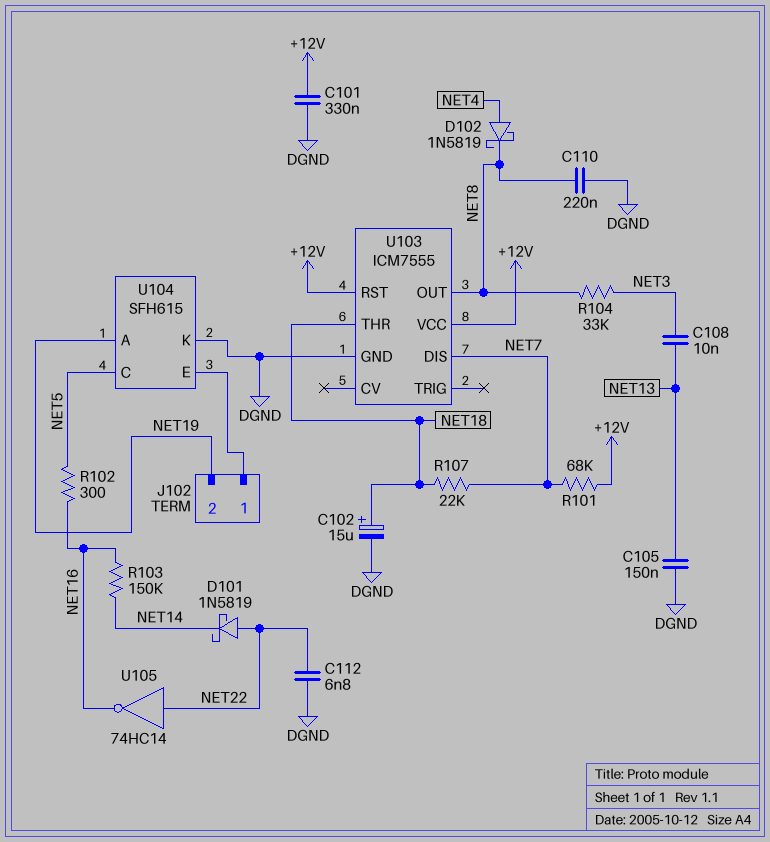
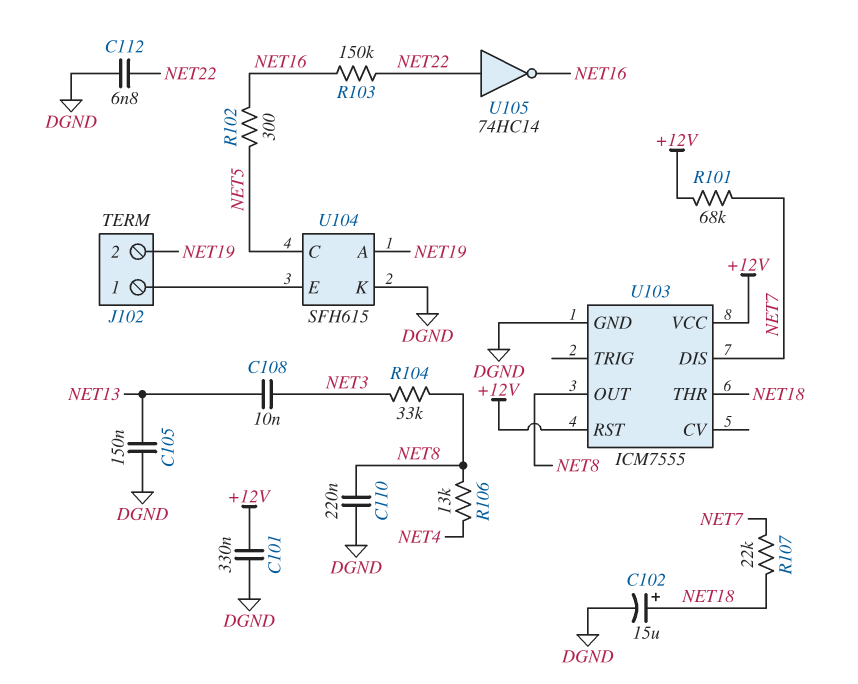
D101: schottky 1N5819 (A NET22, K NET14) -> none
D102: schottky 1N5819 (A NET4, K NET8) -> none
R103: 150k (NET14, NET16) -> 150k (NET16, NET22)
R106: none -> 13k (NET4, NET8)

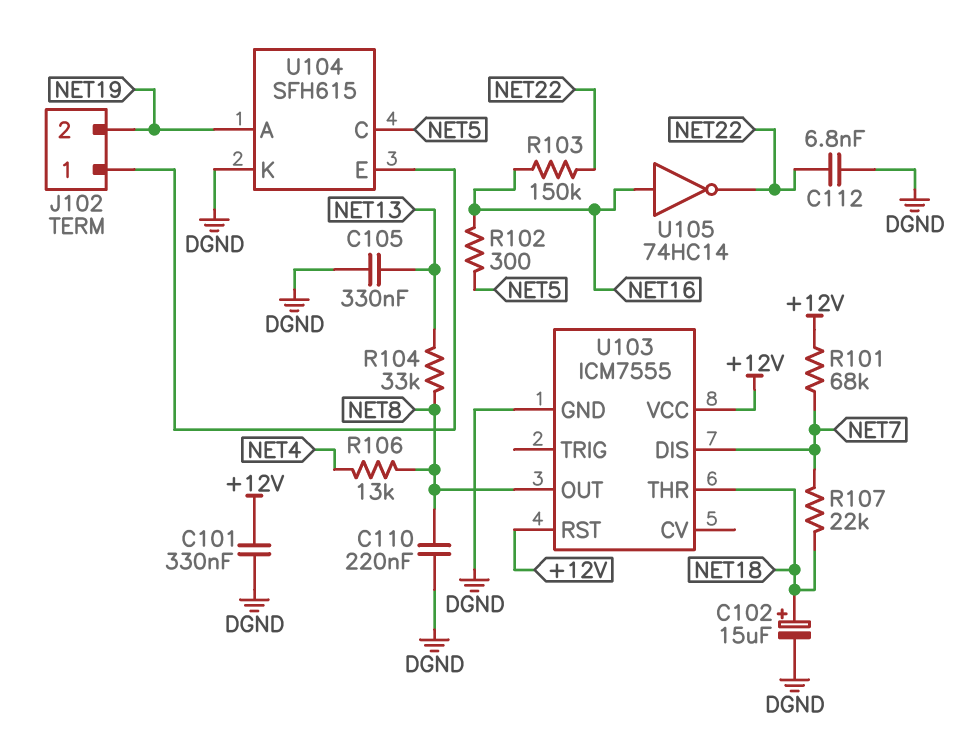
C105: 150nF (DGND, NET13) -> 330nF (DGND, NET13)
C108: 10nF (NET3, NET13) -> none
R104: 33k (NET3, NET8) -> 33k (NET8, NET13)
U105: NOT 74HC14 (in NET22, out NET16) -> NOT 74HC14 (in NET16, out NET22)

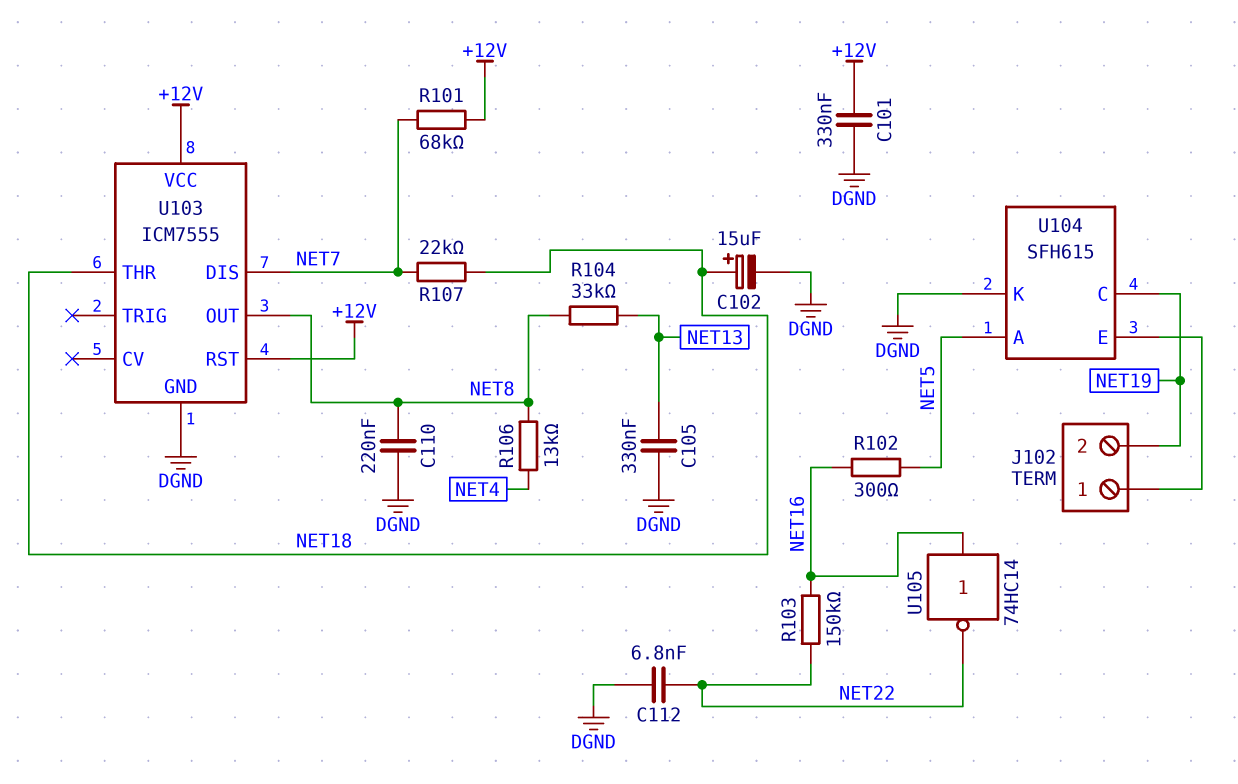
U104 pin A: NET19 -> NET5
U104 pin C: NET5 -> NET19

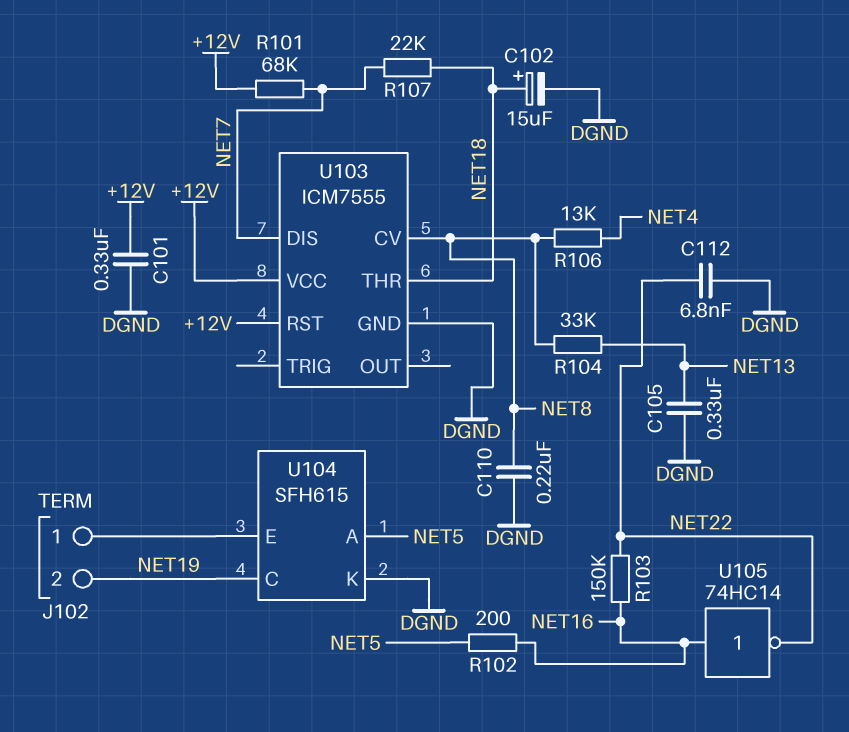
R102: 300 (NET5, NET16) -> 200 (NET5, NET16)
U103 pin CV: none -> NET8
U103 pin OUT: NET8 -> none

